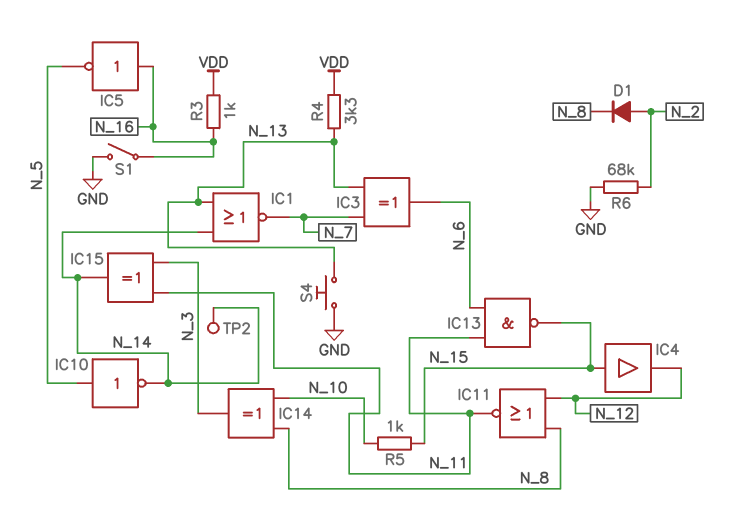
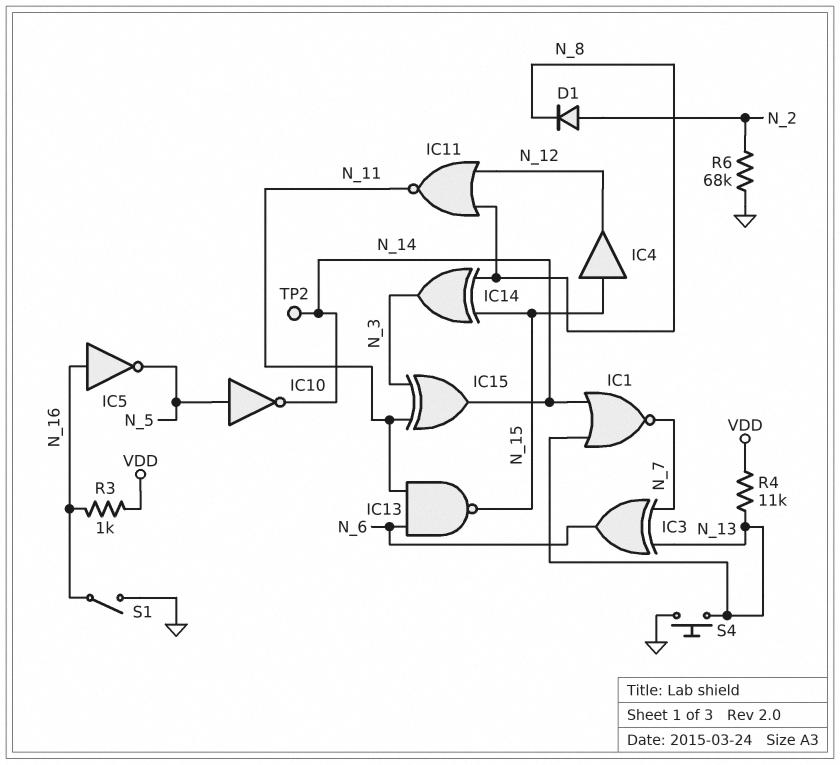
IC14: XOR (in N_8, in N_10, out N_3) -> XOR (in N_8, in N_15, out N_3)
R4: 3.3k (N_13, VDD) -> 11k (N_13, VDD)
R5: 1k (N_10, N_15) -> none

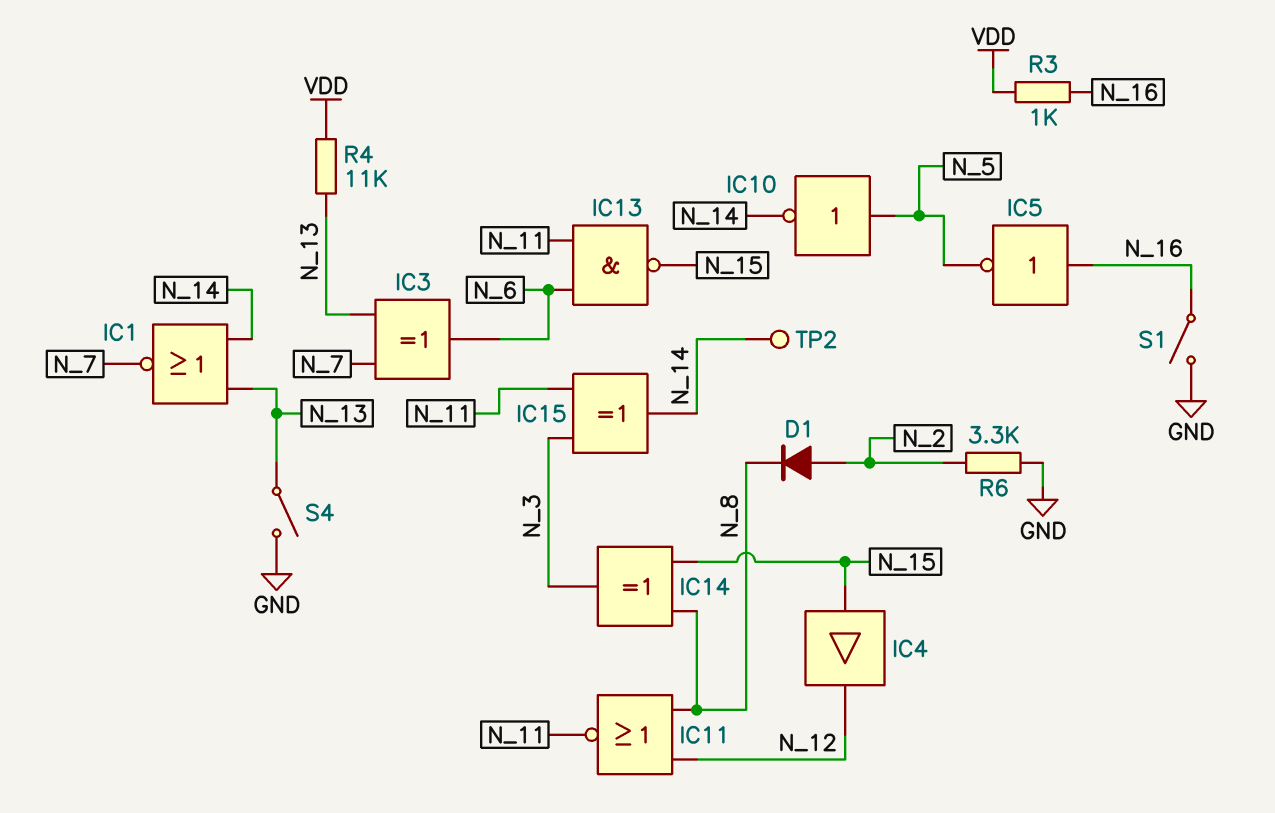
R6: 68k (GND, N_2) -> 3.3k (GND, N_2)
S4: button (GND, N_13) -> switch (GND, N_13)

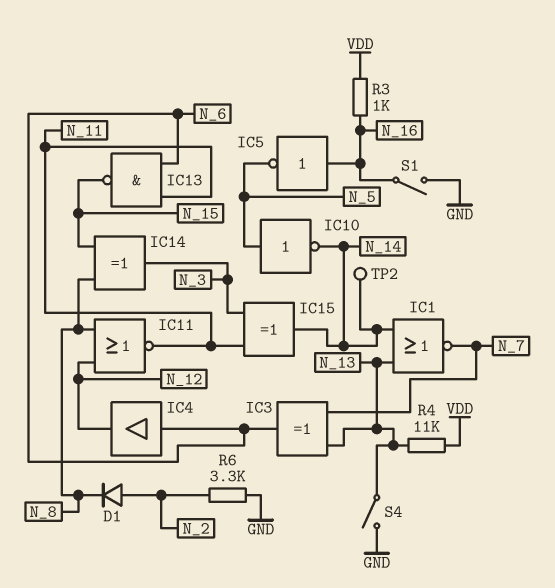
IC4: buffer (in N_15, out N_12) -> buffer (in N_6, out N_12)

